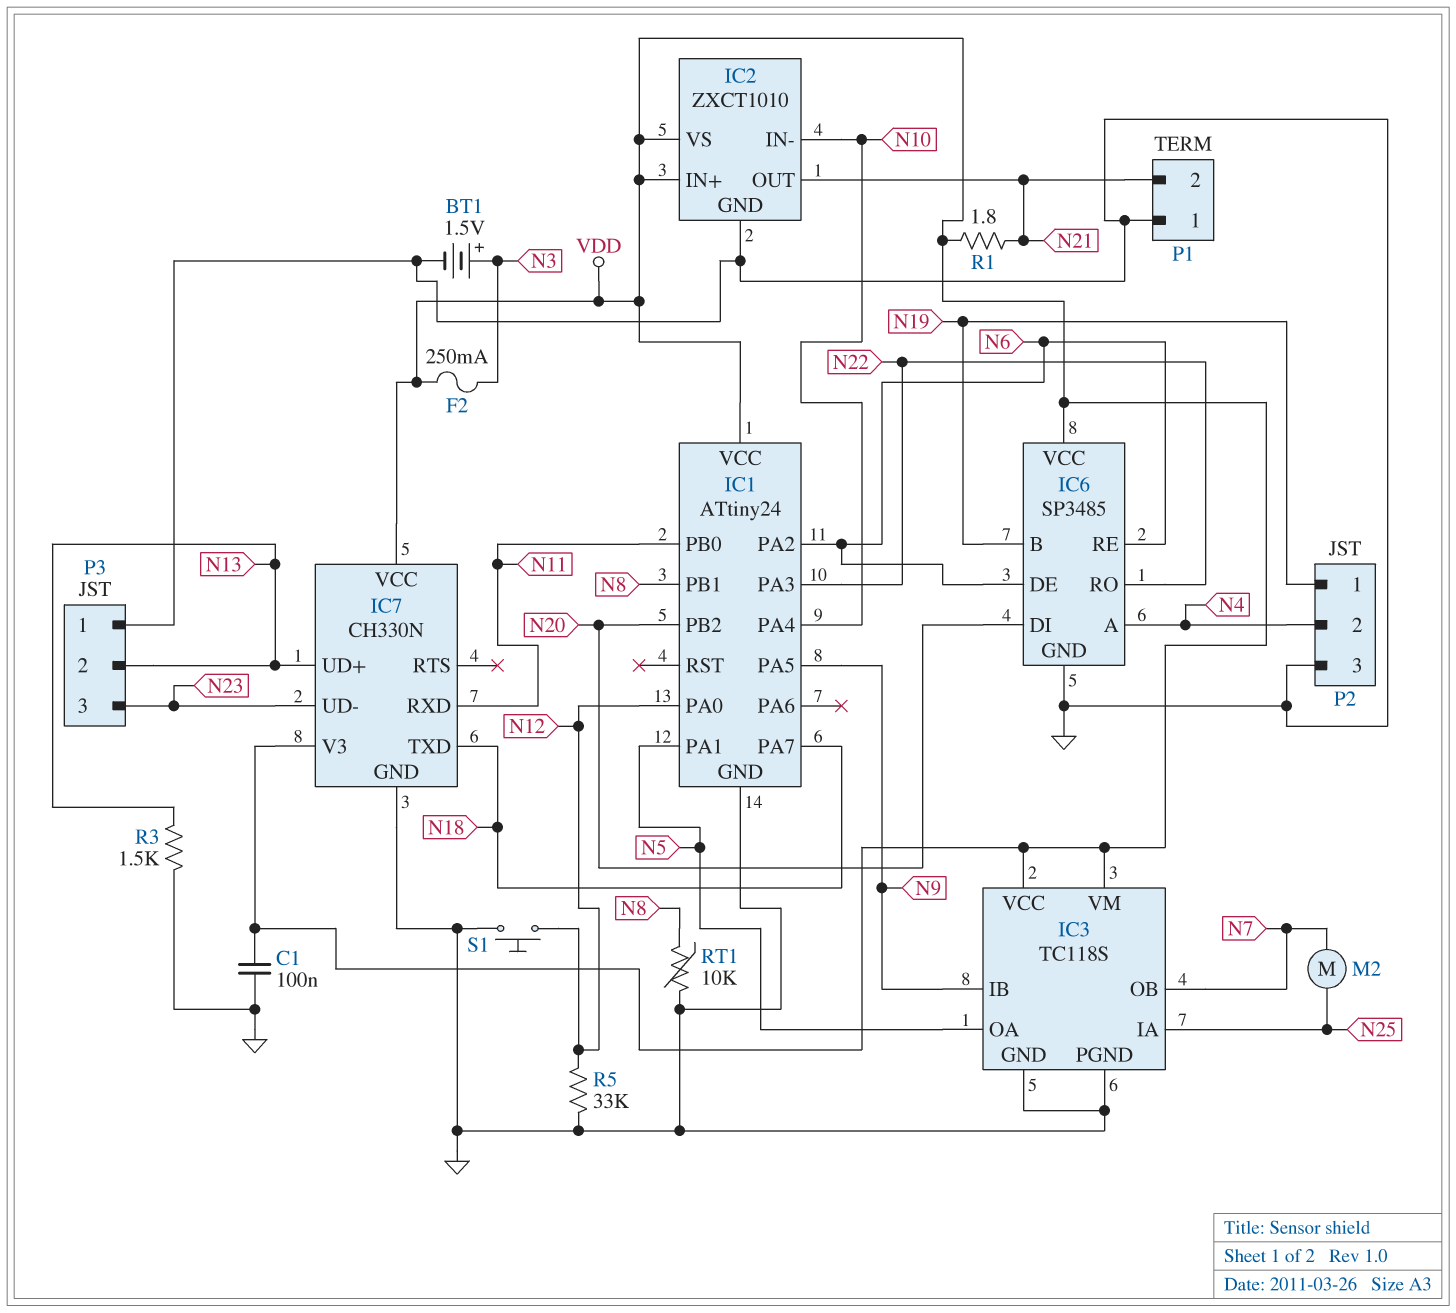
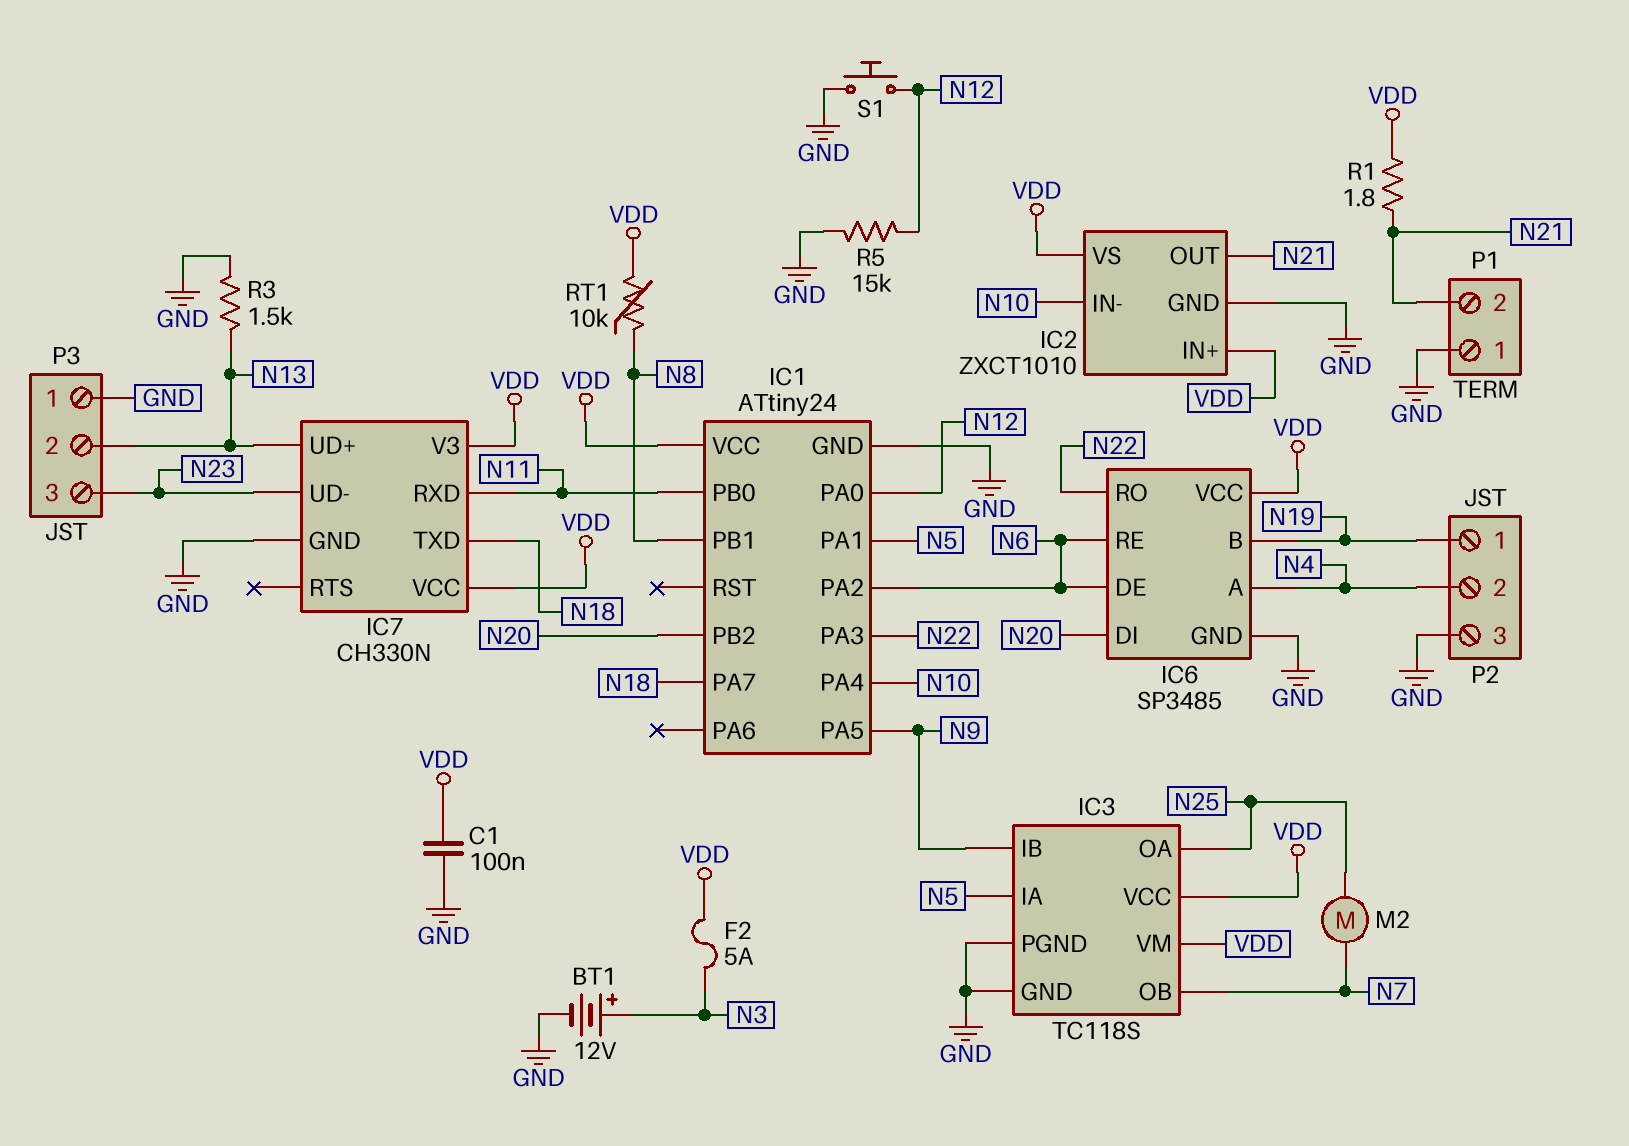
BT1: 1.5V (plus N3, minus GND) -> 12V (plus N3, minus GND)
F2: 250mA (N3, VDD) -> 5A (N3, VDD)
IC3 pin IA: N25 -> N5
IC3 pin OA: N5 -> N25
R5: 33k (GND, N12) -> 15k (GND, N12)
RT1: 10k (GND, N8) -> 10k (N8, VDD)

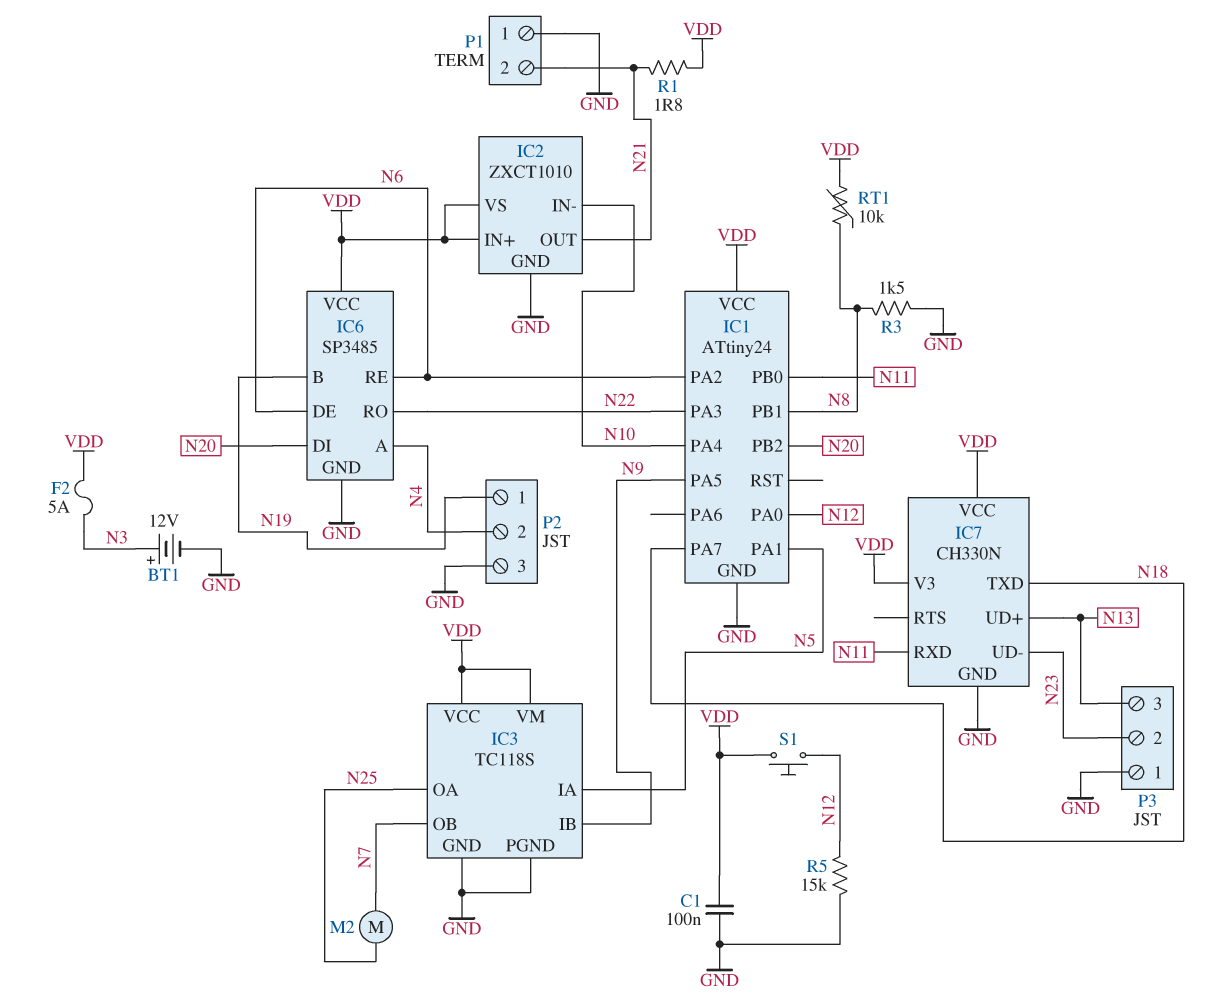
P3 pin 2: N13 -> N23
P3 pin 3: N23 -> N13
R3: 1.5k (GND, N13) -> 1.5k (GND, N8)
S1: button (GND, N12) -> button (N12, VDD)

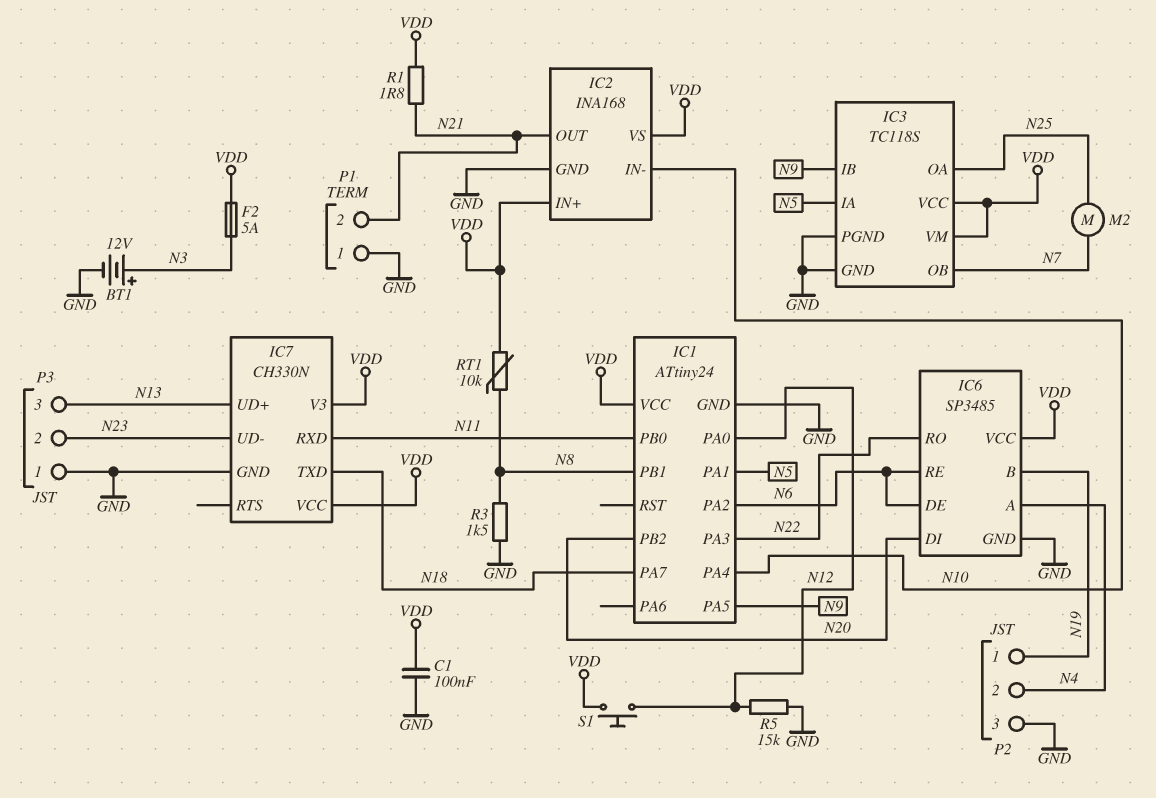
IC2: ZXCT1010 -> INA168

